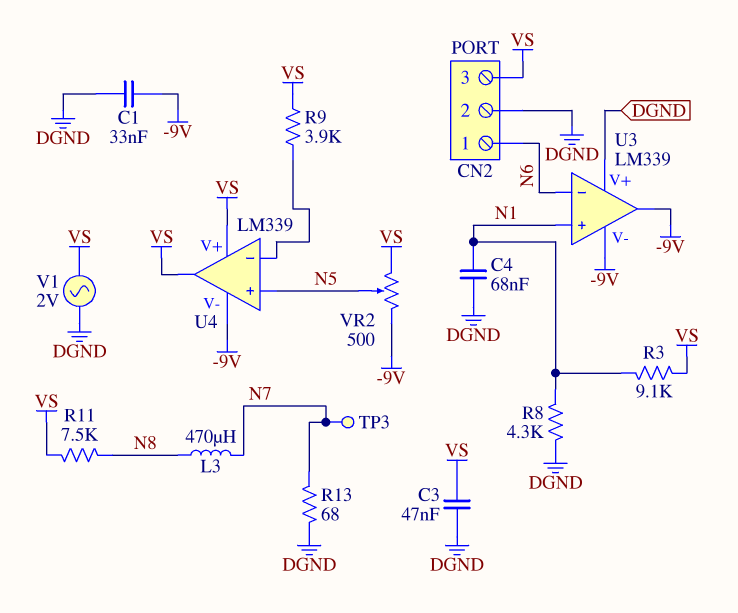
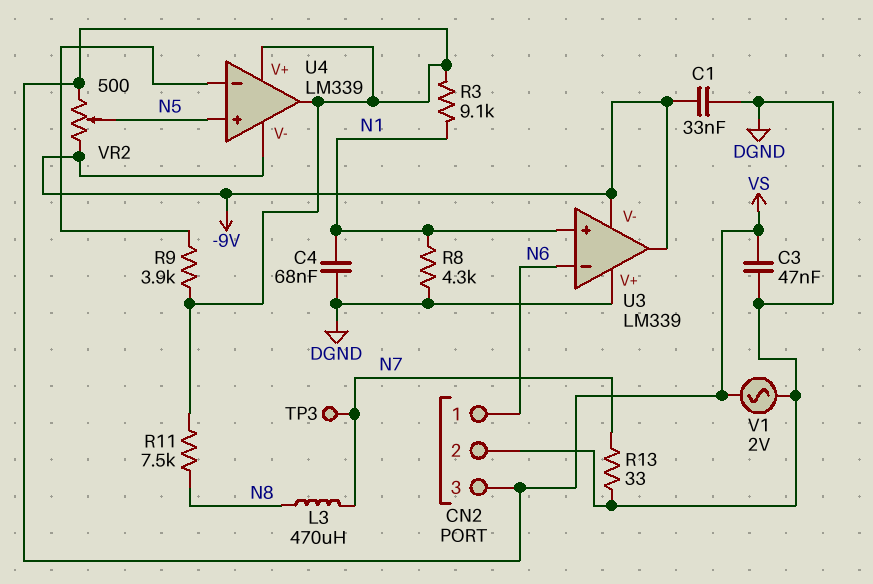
R13: 68 (DGND, N7) -> 33 (DGND, N7)

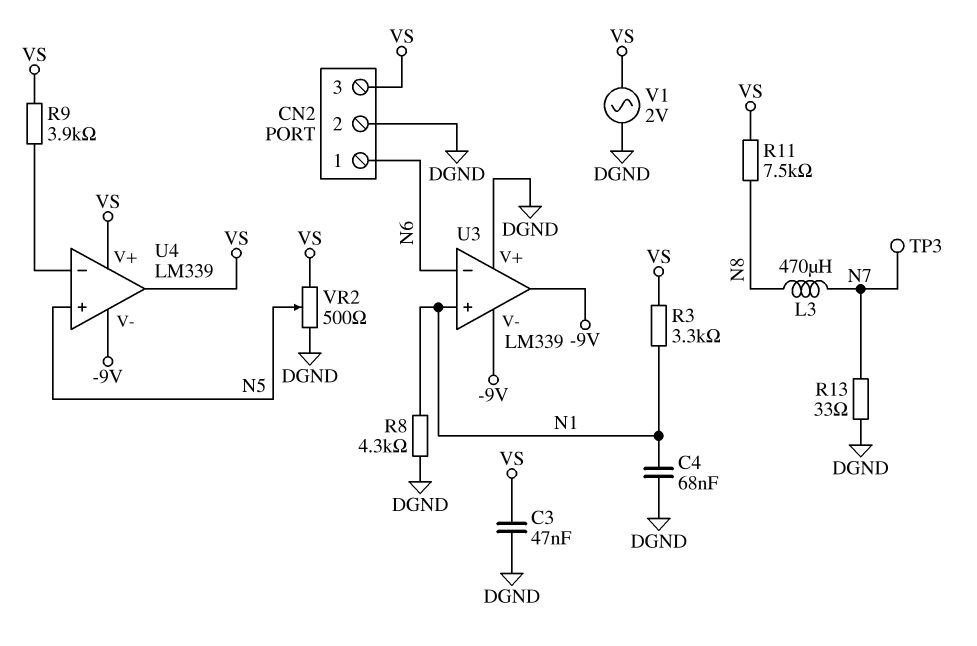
C1: 33nF (-9V, DGND) -> none
R3: 9.1k (N1, VS) -> 3.3k (N1, VS)
VR2: 500 (-9V, VS, wiper N5) -> 500 (DGND, VS, wiper N5)

